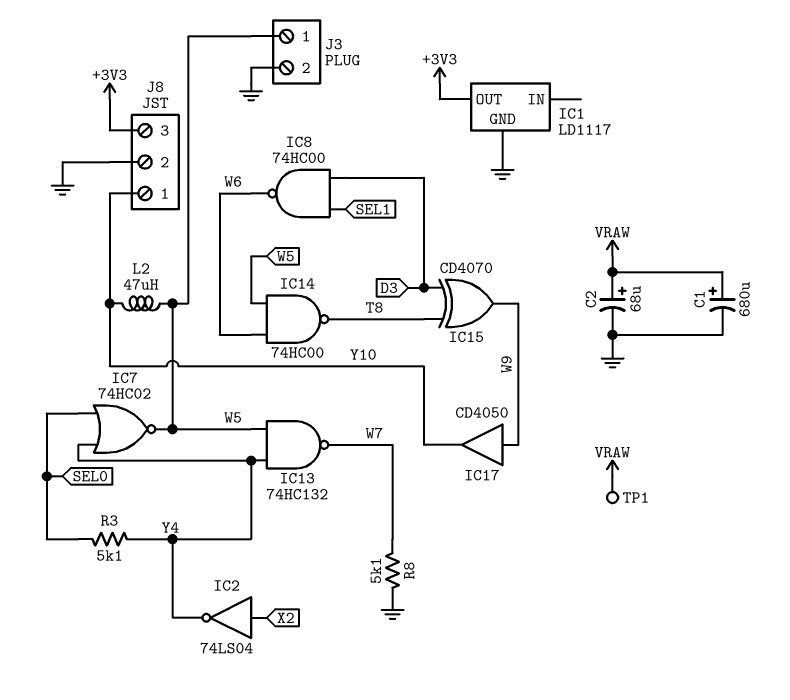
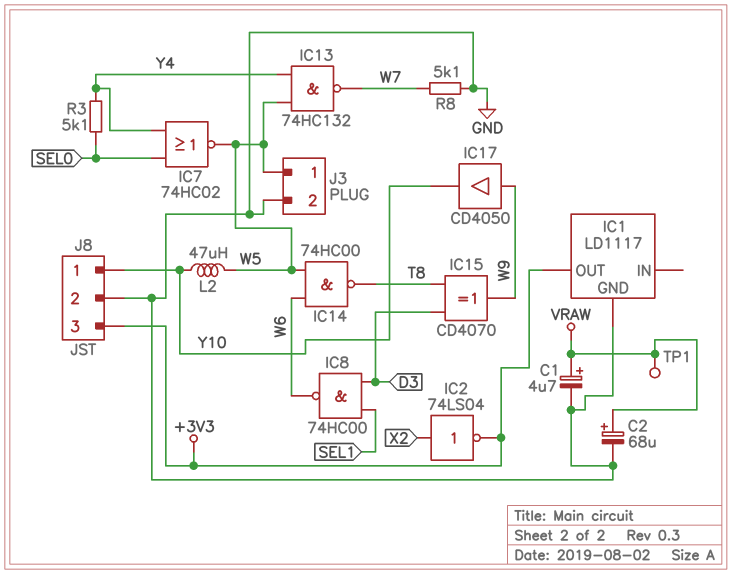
C1: 680uF (plus VRAW, minus GND) -> 4.7uF (plus VRAW, minus GND)
IC2: NOT 74LS04 (in X2, out Y4) -> NOT 74LS04 (in X2, out +3V3)

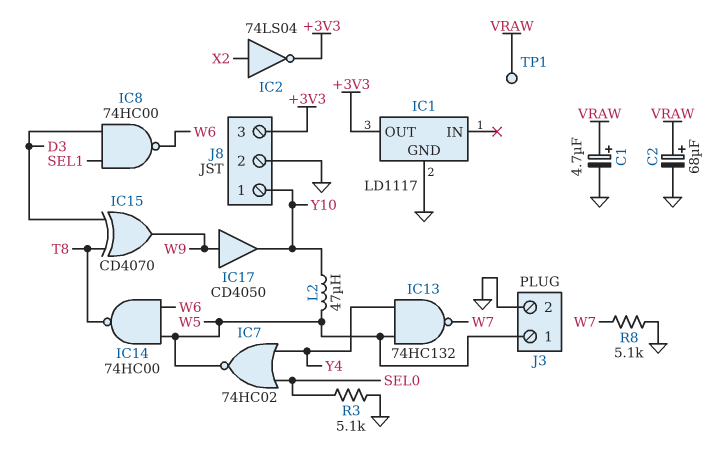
R3: 5.1k (SEL0, Y4) -> 5.1k (GND, SEL0)

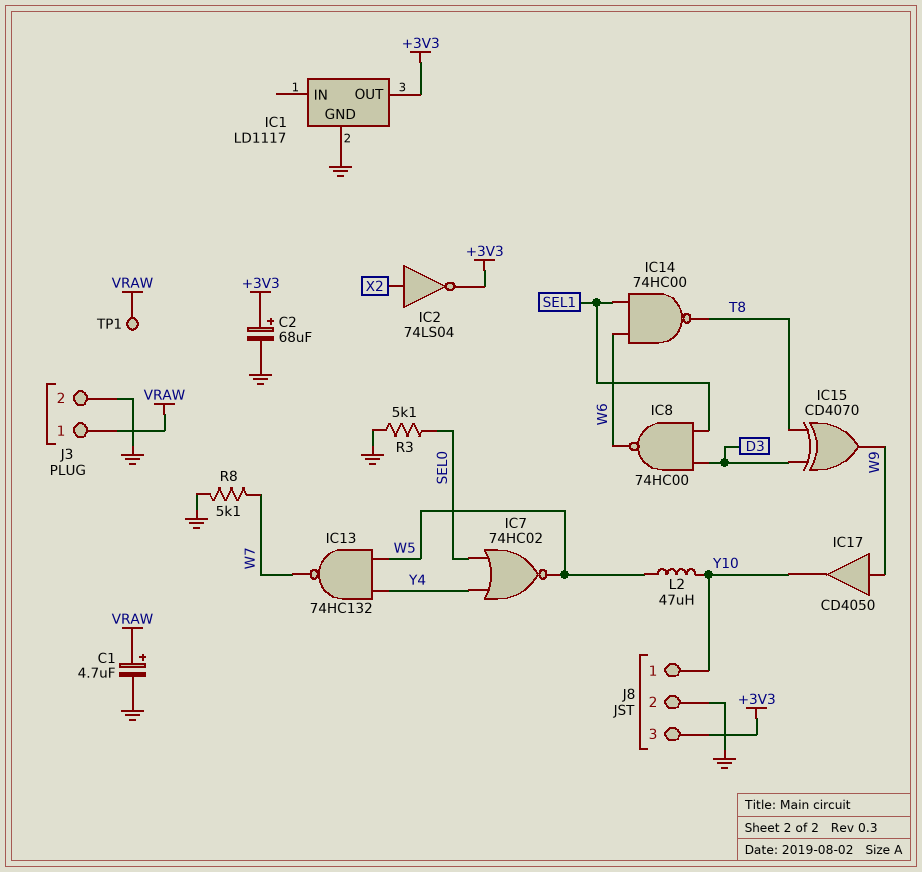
C2: 68uF (plus VRAW, minus GND) -> 68uF (plus +3V3, minus GND)
IC14: NAND 74HC00 (in W5, in W6, out T8) -> NAND 74HC00 (in SEL1, in W6, out T8)
J3 pin 1: W5 -> VRAW

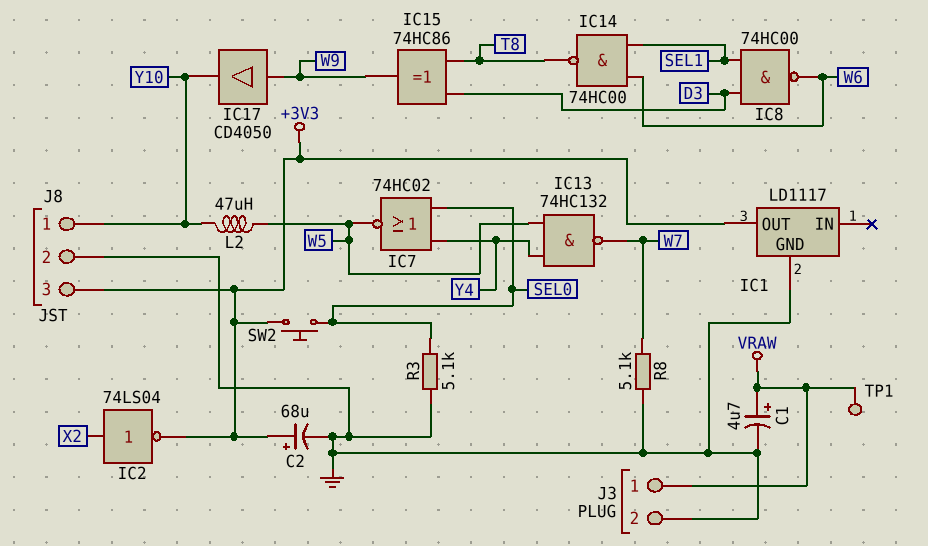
IC15: XOR CD4070 (in D3, in T8, out W9) -> XOR 74HC86 (in D3, in T8, out W9)
SW2: none -> button (+3V3, SEL0)

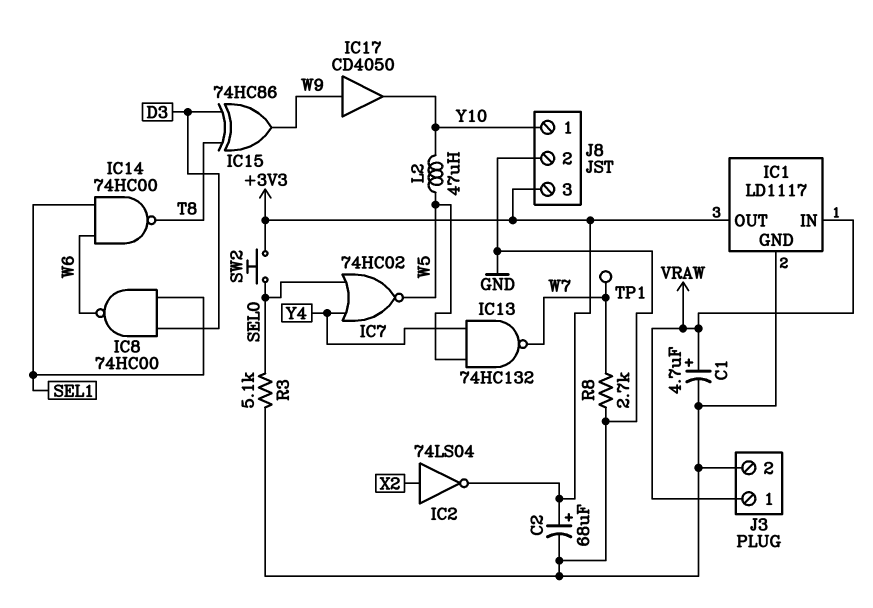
IC1 pin IN: none -> VRAW
R8: 5.1k (GND, W7) -> 2.7k (GND, W7)
TP1: test point (VRAW) -> test point (W7)

